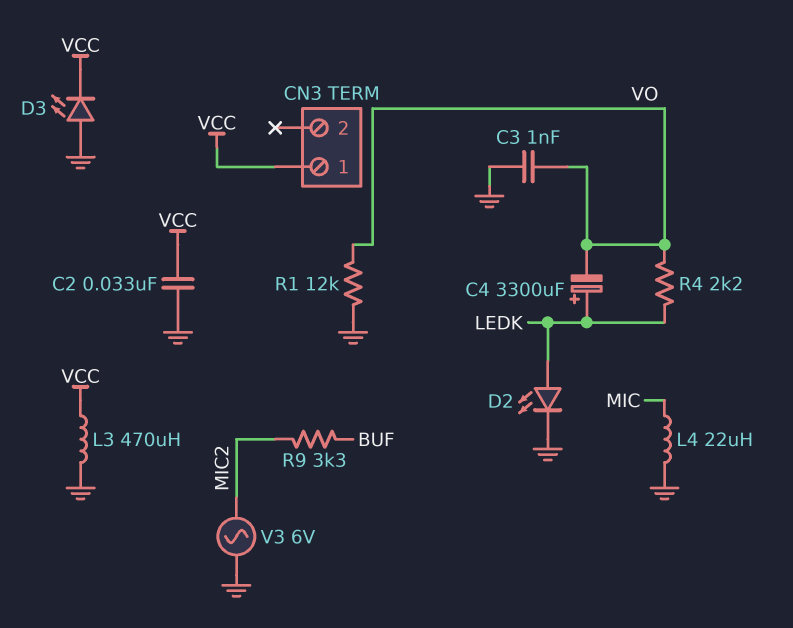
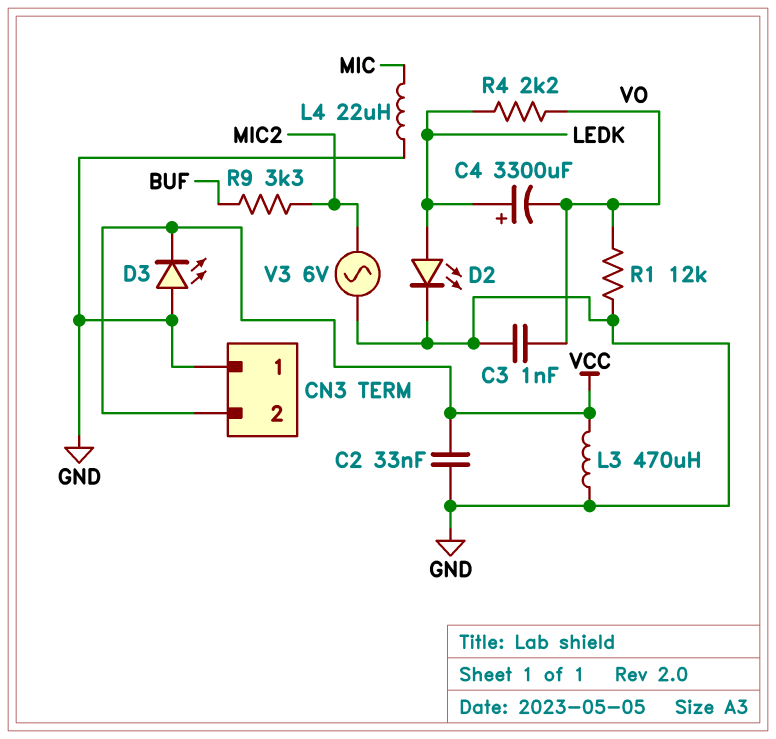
CN3 pin 1: VCC -> GND
CN3 pin 2: none -> VCC

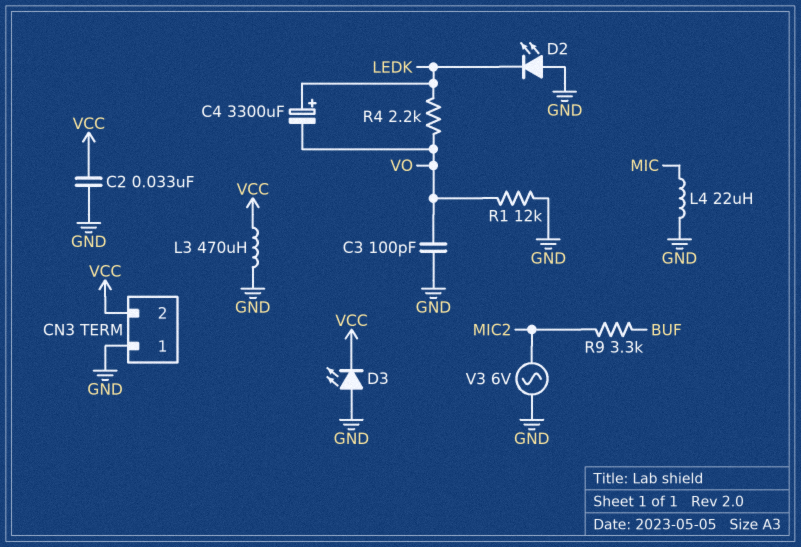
C3: 1nF (GND, VO) -> 100pF (GND, VO)
D2: LED (A LEDK, K GND) -> LED (A GND, K LEDK)

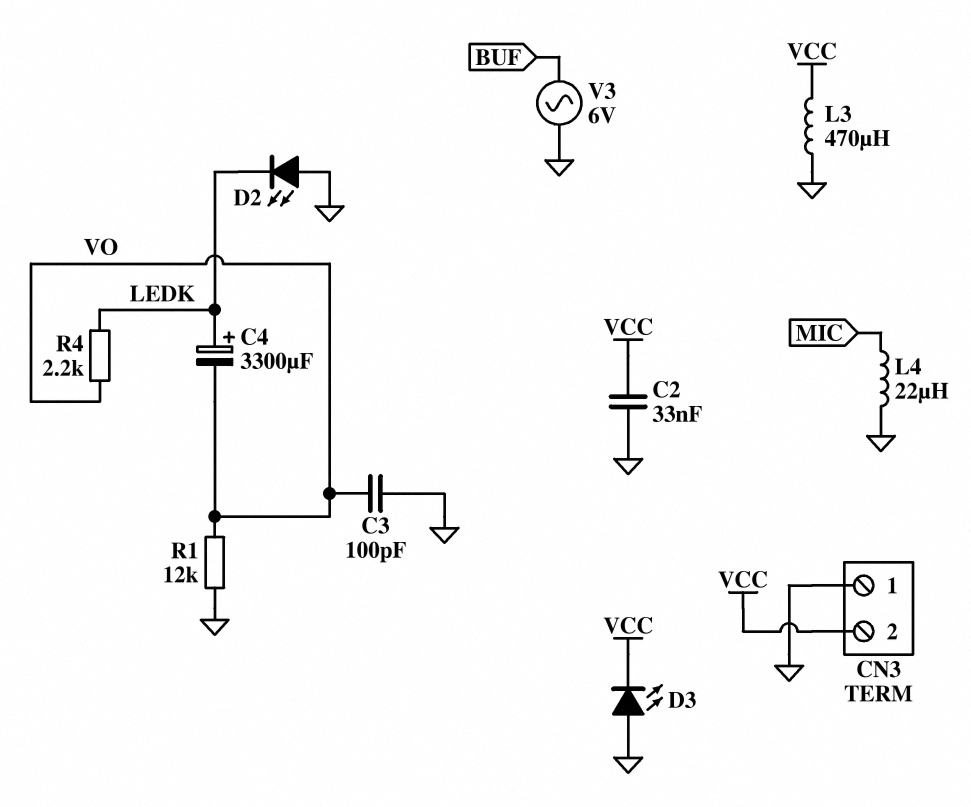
R9: 3.3k (BUF, MIC2) -> none
V3: AC 6V (GND, MIC2) -> AC 6V (BUF, GND)

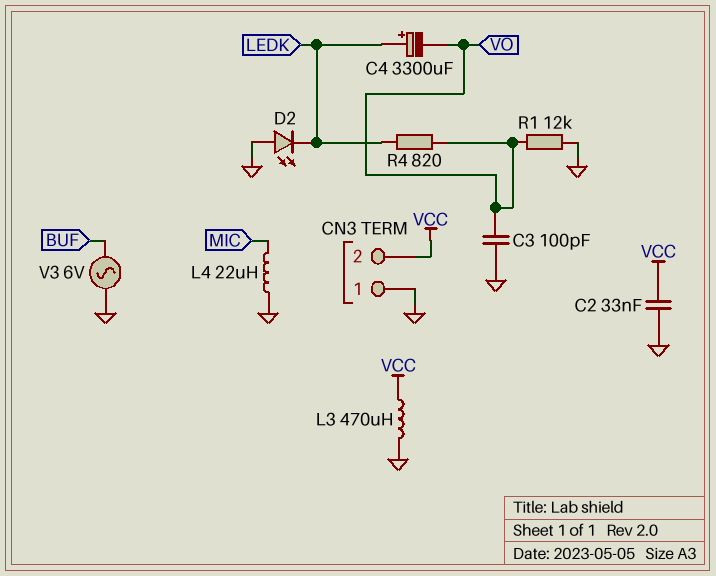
D3: LED (A GND, K VCC) -> none
R4: 2.2k (LEDK, VO) -> 820 (LEDK, VO)

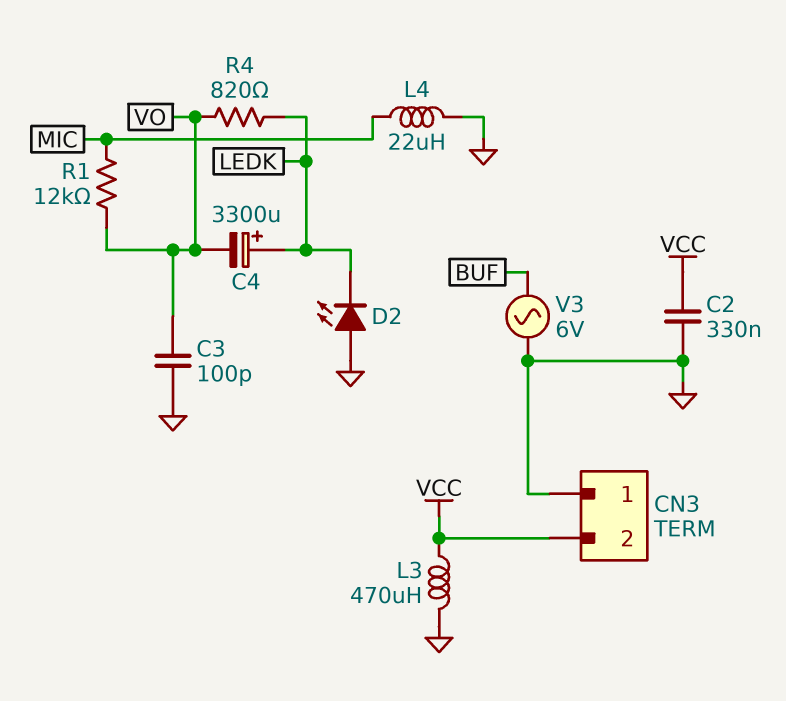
C2: 33nF (GND, VCC) -> 330nF (GND, VCC)
R1: 12k (GND, VO) -> 12k (MIC, VO)

